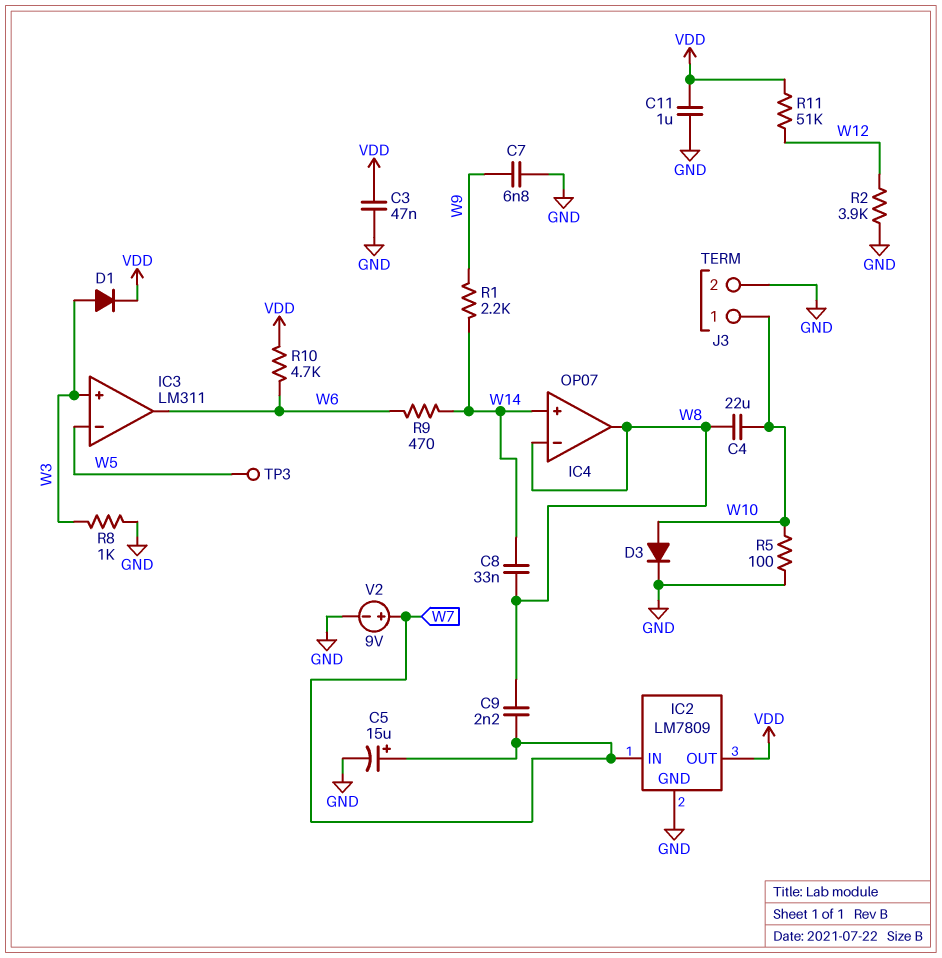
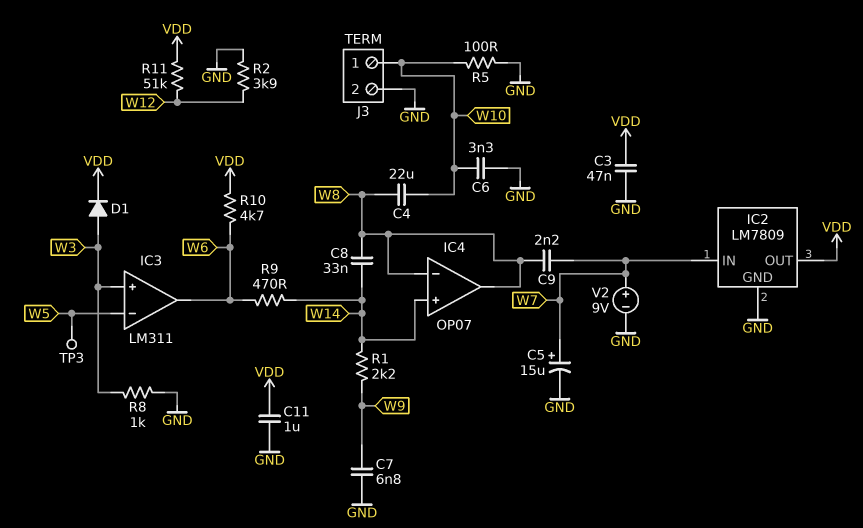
C6: none -> 3.3nF (GND, W10)
D3: diode (A W10, K GND) -> none

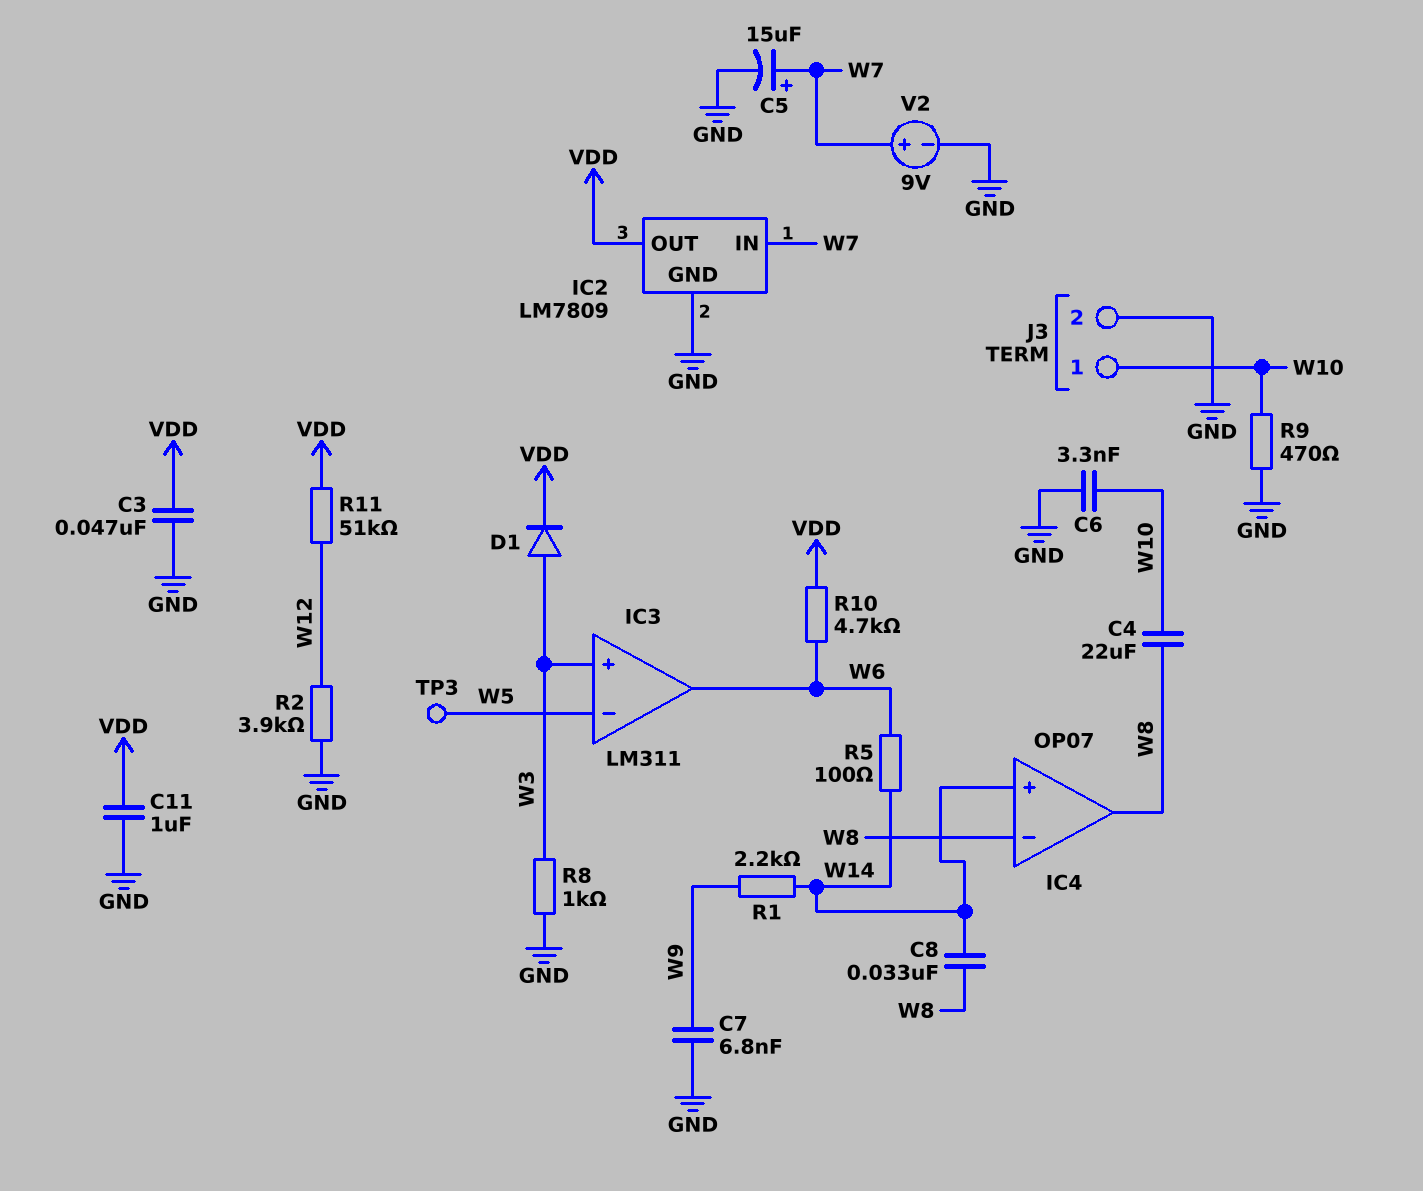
C9: 2.2nF (W7, W8) -> none
R5: 100 (GND, W10) -> 100 (W6, W14)
R9: 470 (W6, W14) -> 470 (GND, W10)

